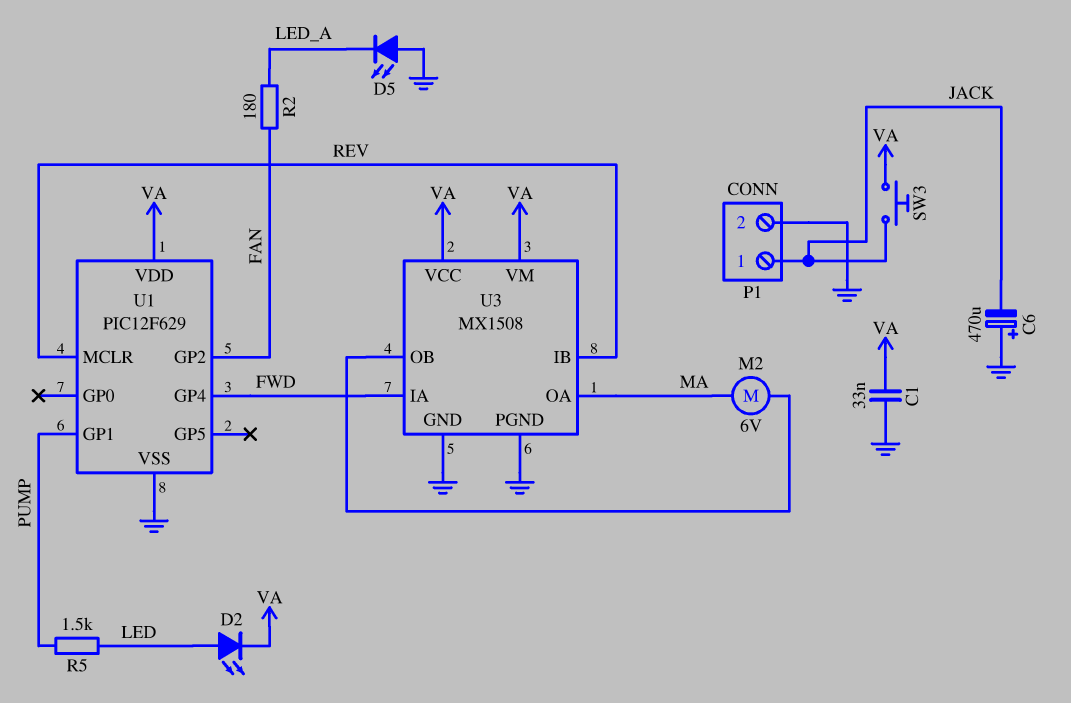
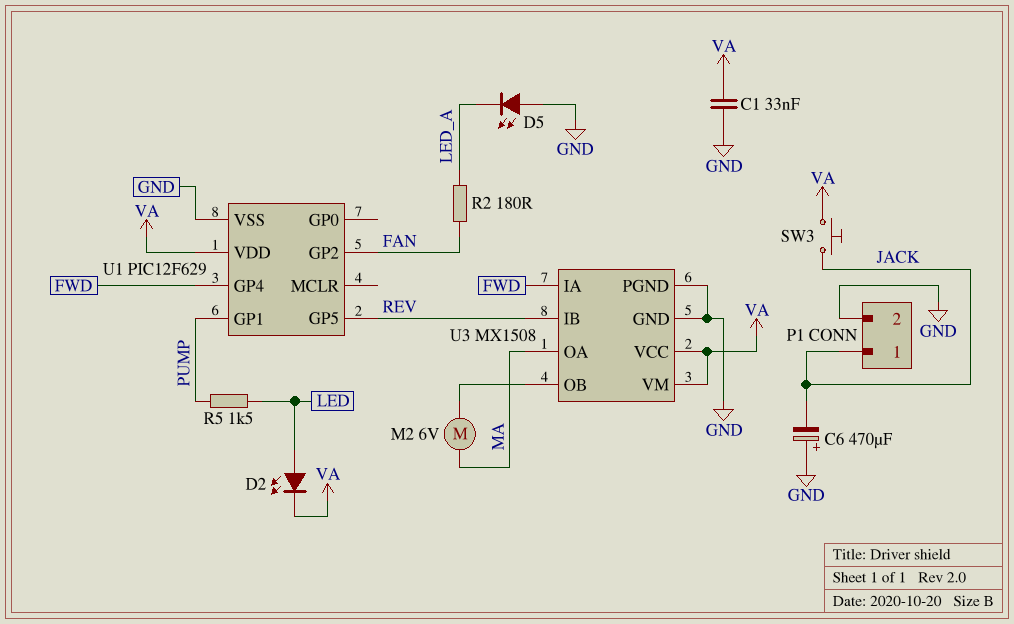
U1 pin GP5: none -> REV
U1 pin MCLR: REV -> none

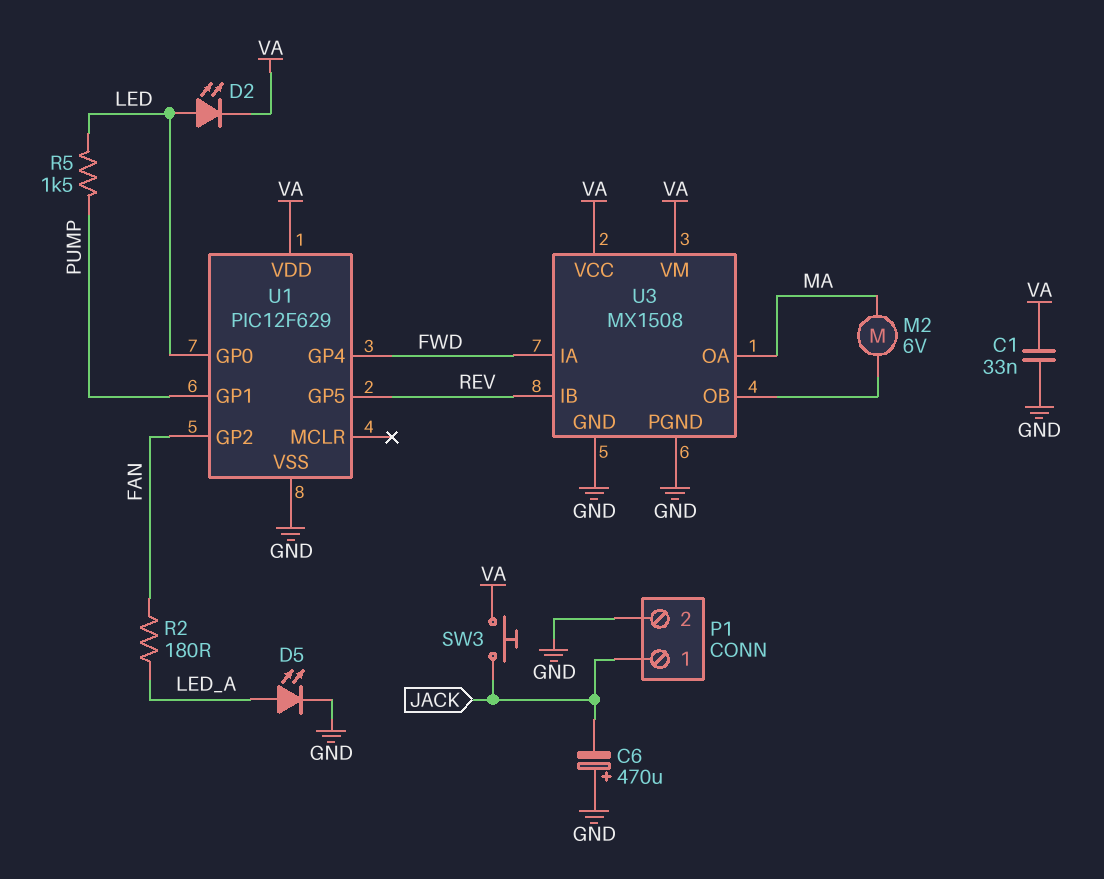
D5: LED (A GND, K LED_A) -> LED (A LED_A, K GND)
U1 pin GP0: none -> LED

